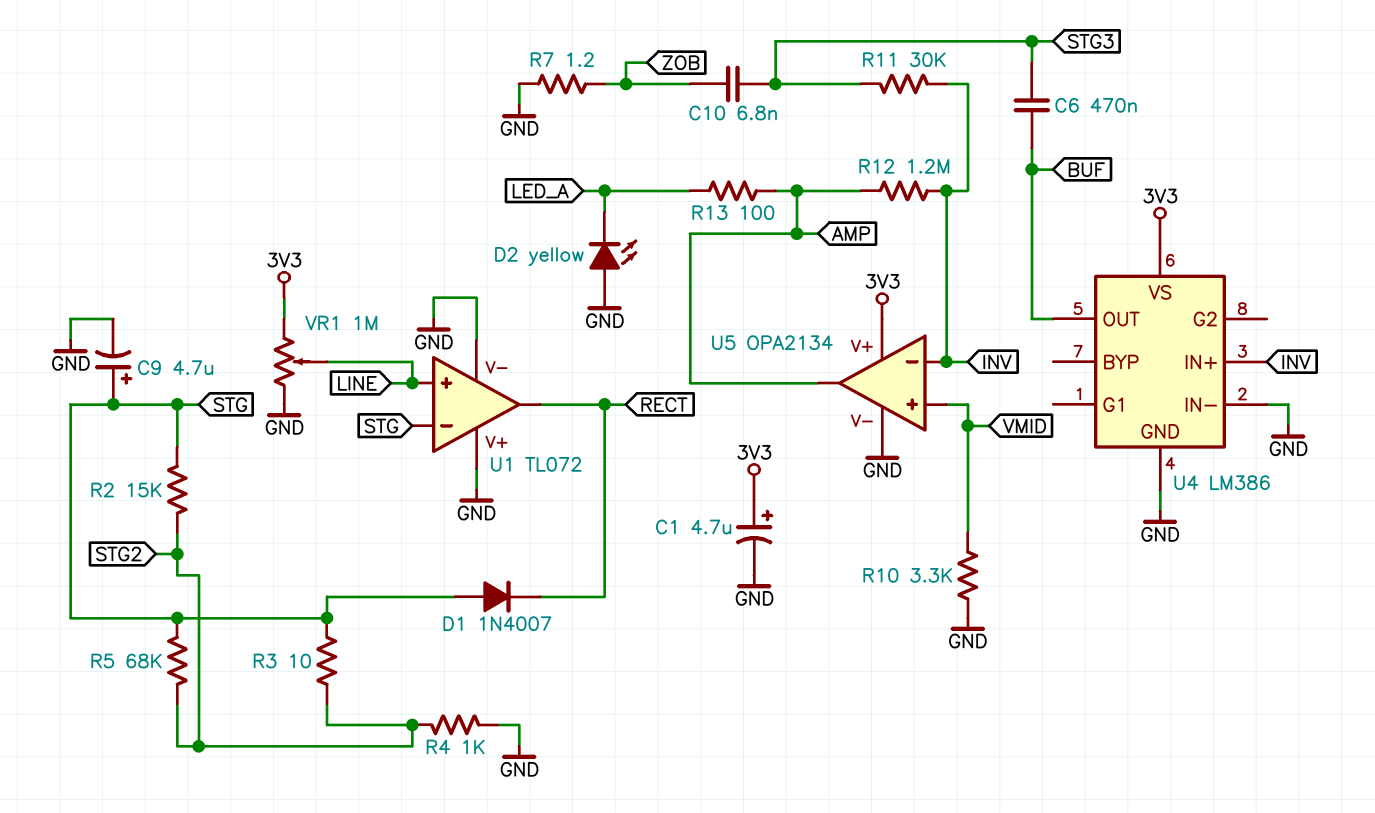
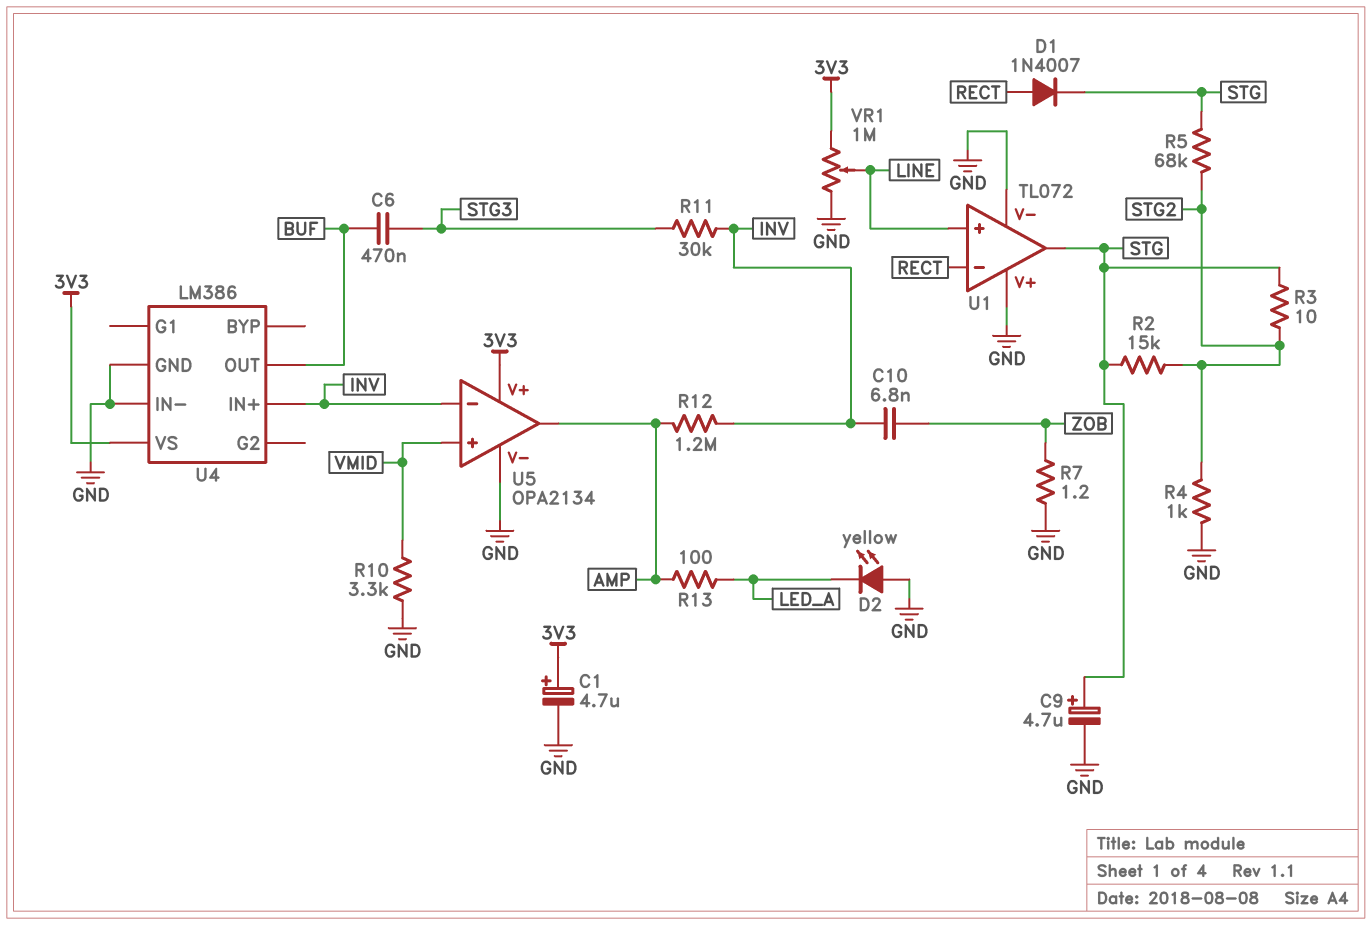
C10: 6.8nF (STG3, ZOB) -> 6.8nF (INV, ZOB)
D1: diode 1N4007 (A STG, K RECT) -> diode 1N4007 (A RECT, K STG)
U1 pin in-: STG -> RECT
U1 pin out: RECT -> STG

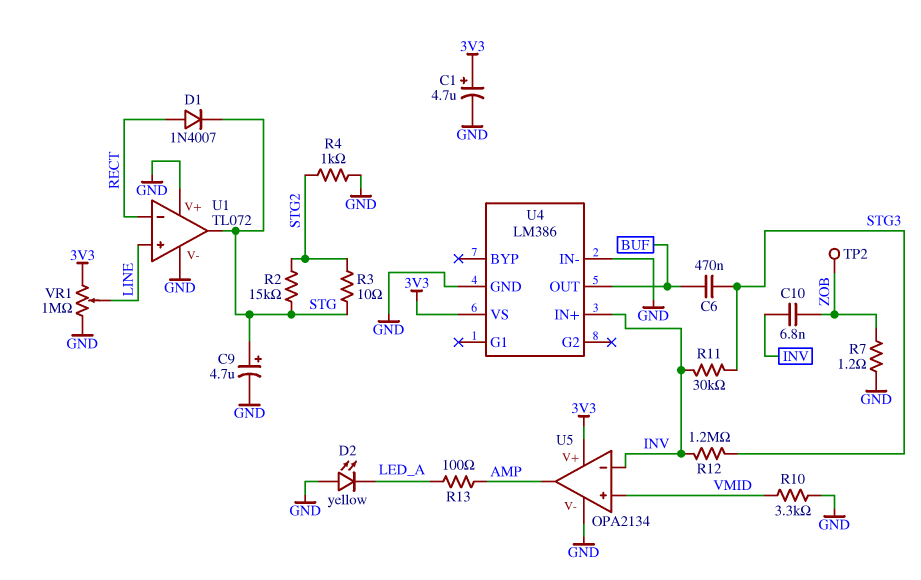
R5: 68k (STG, STG2) -> none
R12: 1.2M (AMP, INV) -> 1.2M (INV, STG3)
TP2: none -> test point (ZOB)

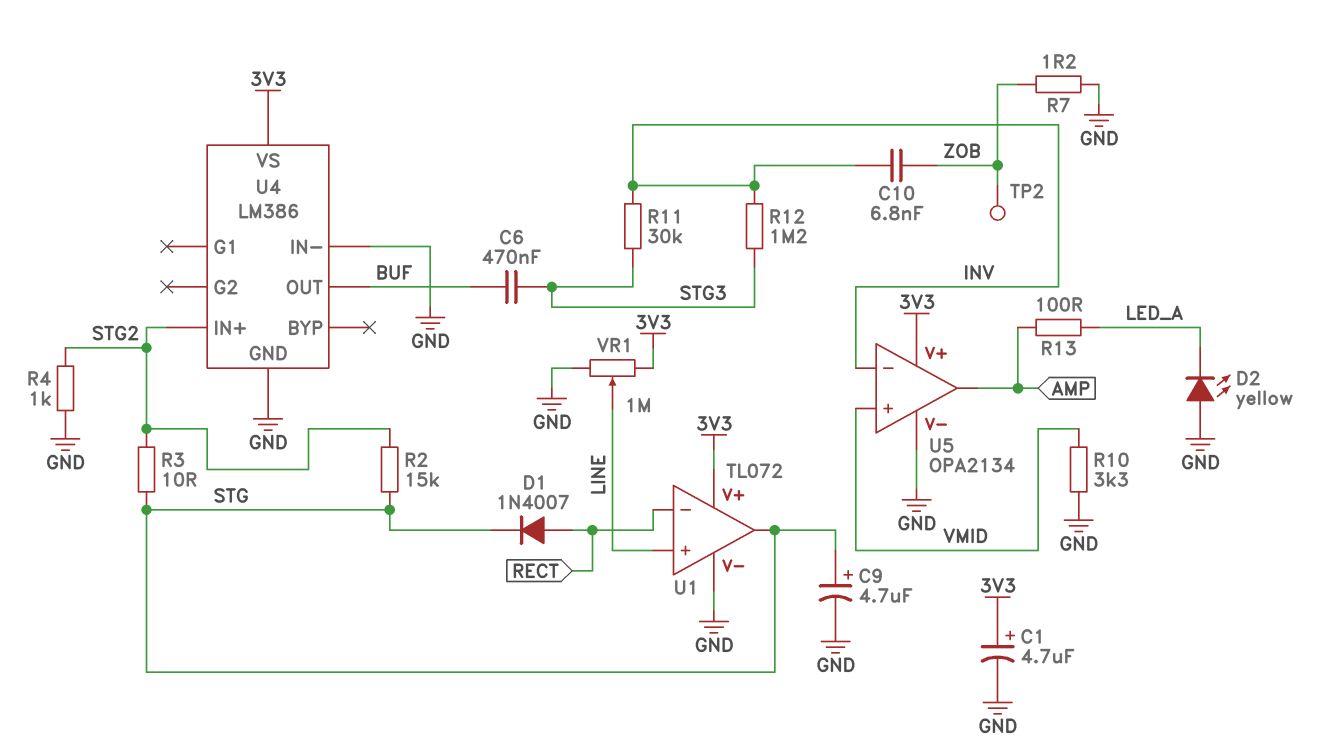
U1 pin V+: GND -> 3V3
U4 pin IN+: INV -> STG2

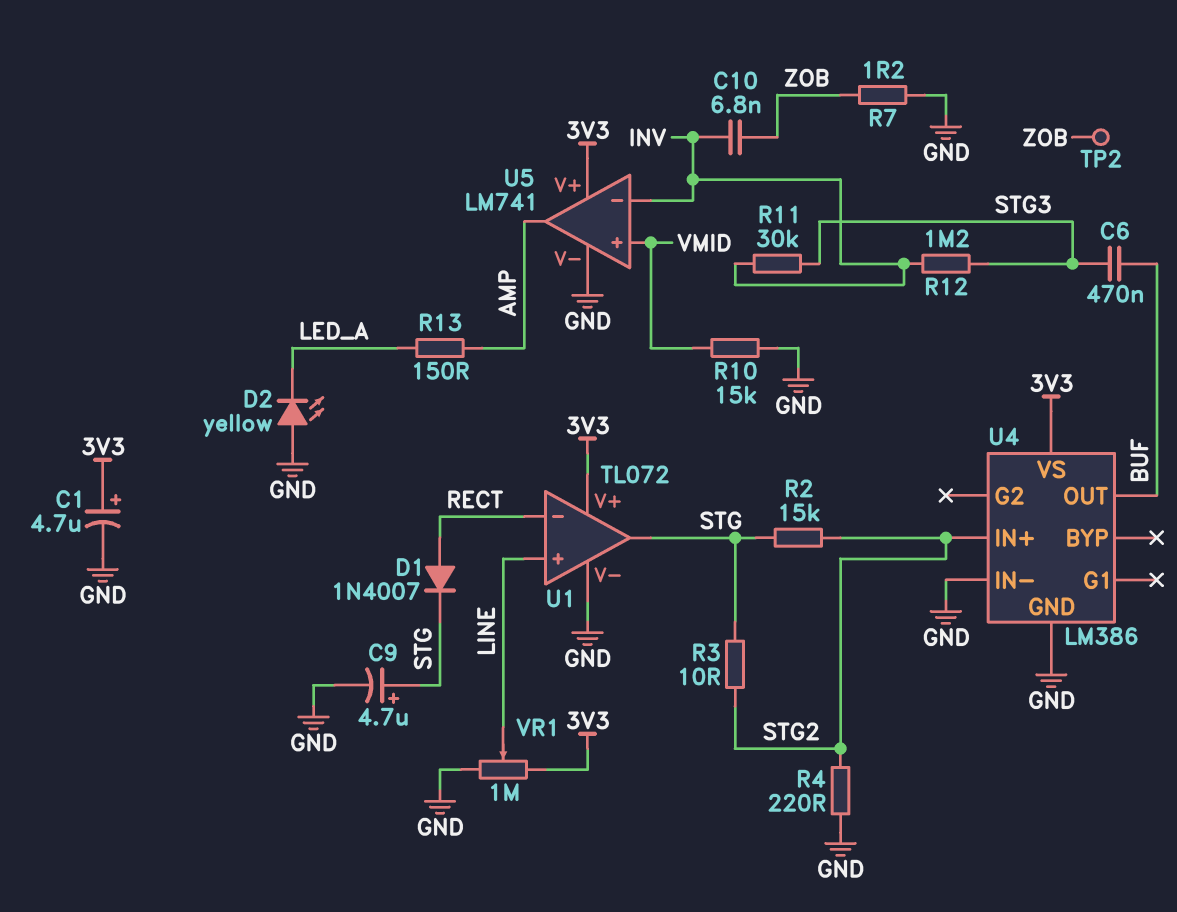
R4: 1k (GND, STG2) -> 220 (GND, STG2)
R10: 3.3k (GND, VMID) -> 15k (GND, VMID)
R13: 100 (AMP, LED_A) -> 150 (AMP, LED_A)
U5: OPA2134 -> LM741

